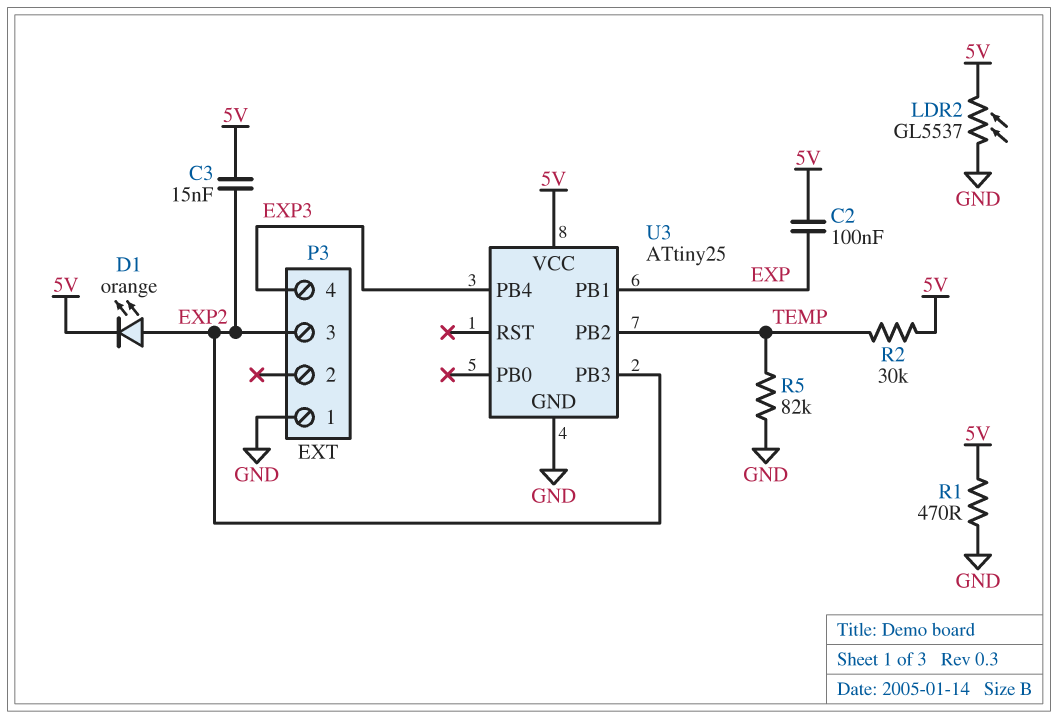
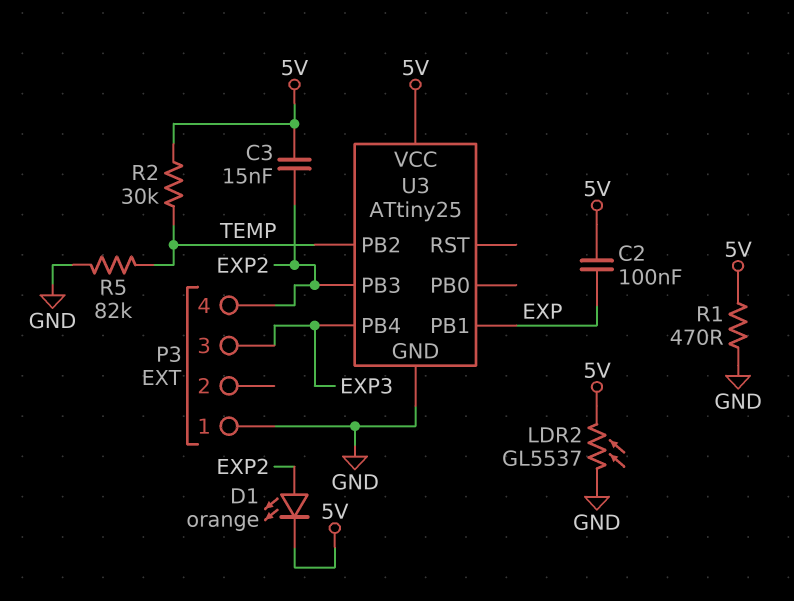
P3 pin 3: EXP2 -> EXP3
P3 pin 4: EXP3 -> EXP2

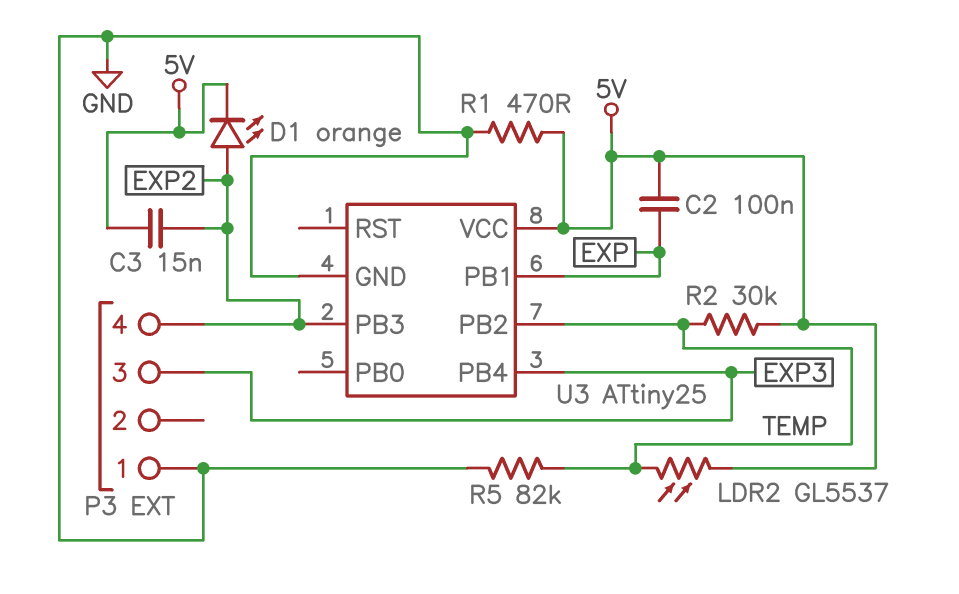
LDR2: GL5537 (5V, GND) -> GL5537 (5V, TEMP)

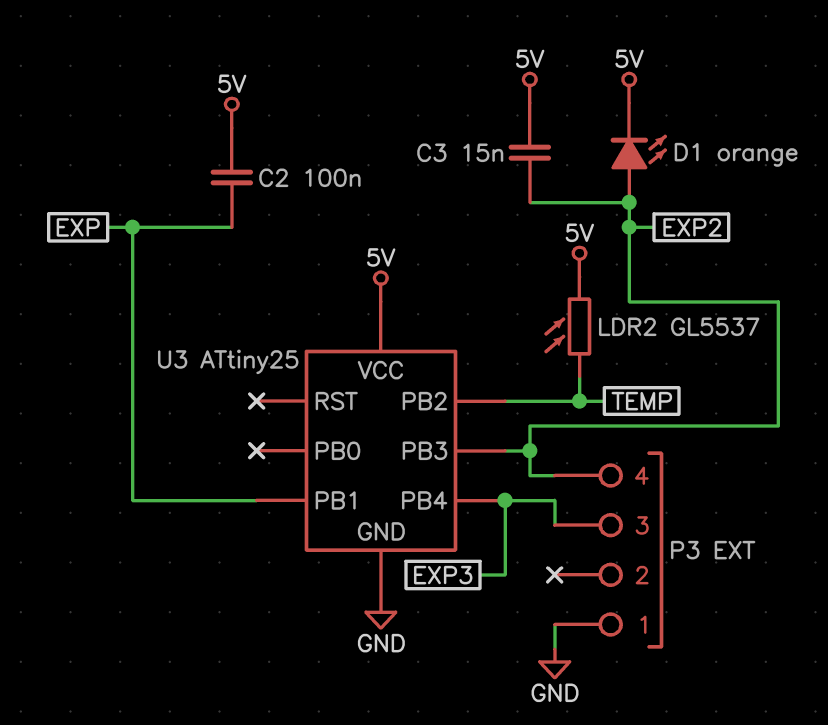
R1: 470 (5V, GND) -> none
R2: 30k (5V, TEMP) -> none
R5: 82k (GND, TEMP) -> none

